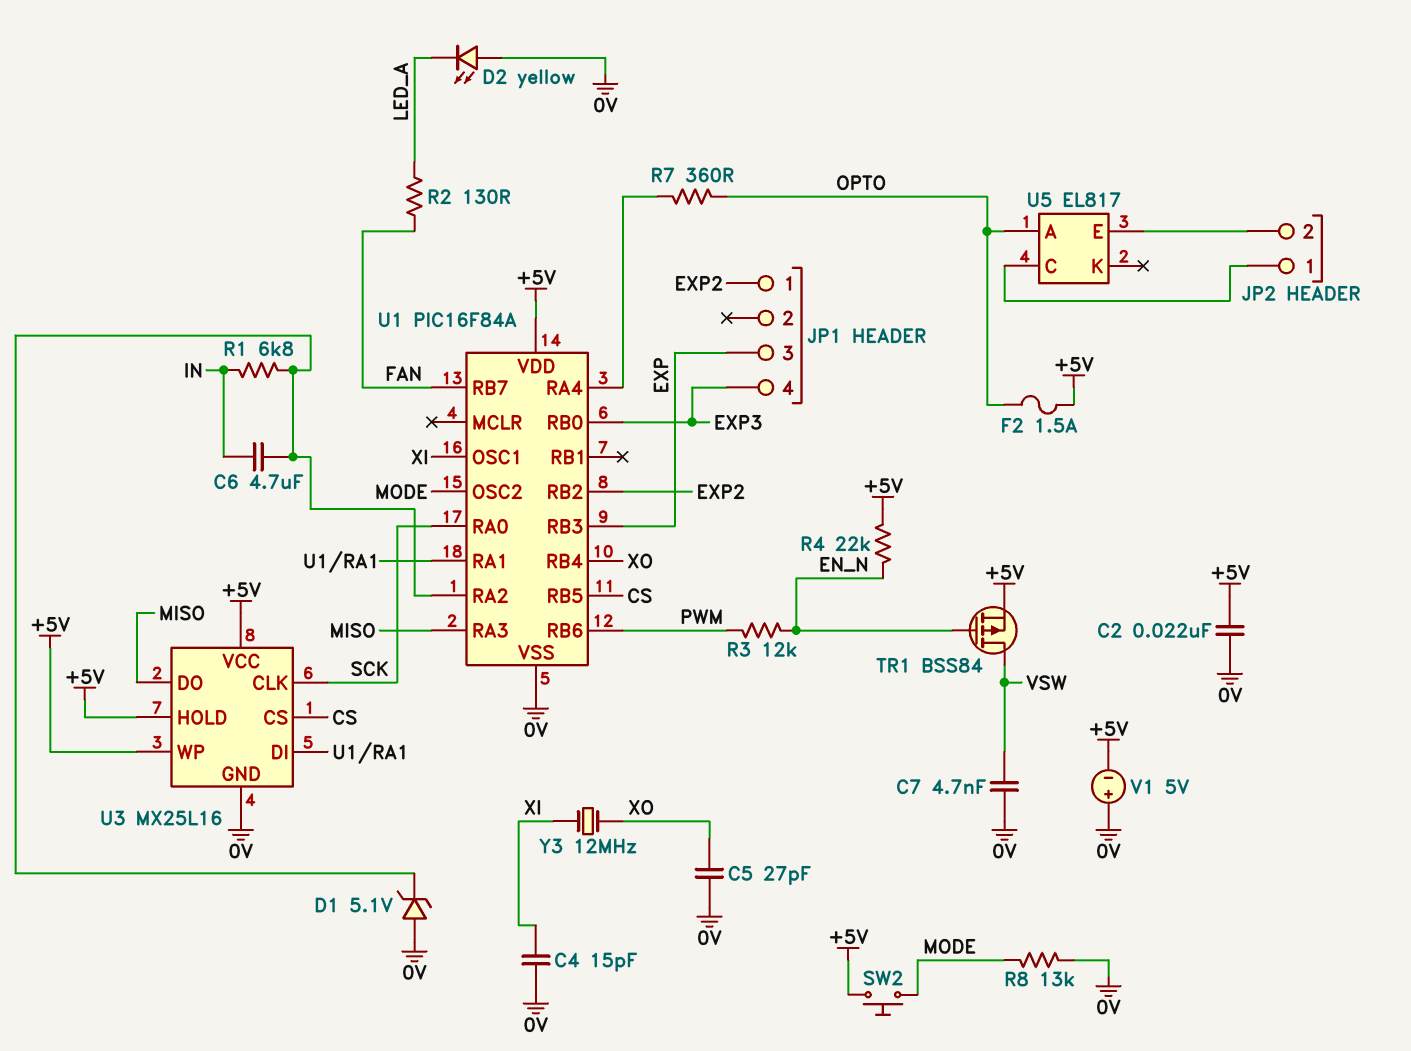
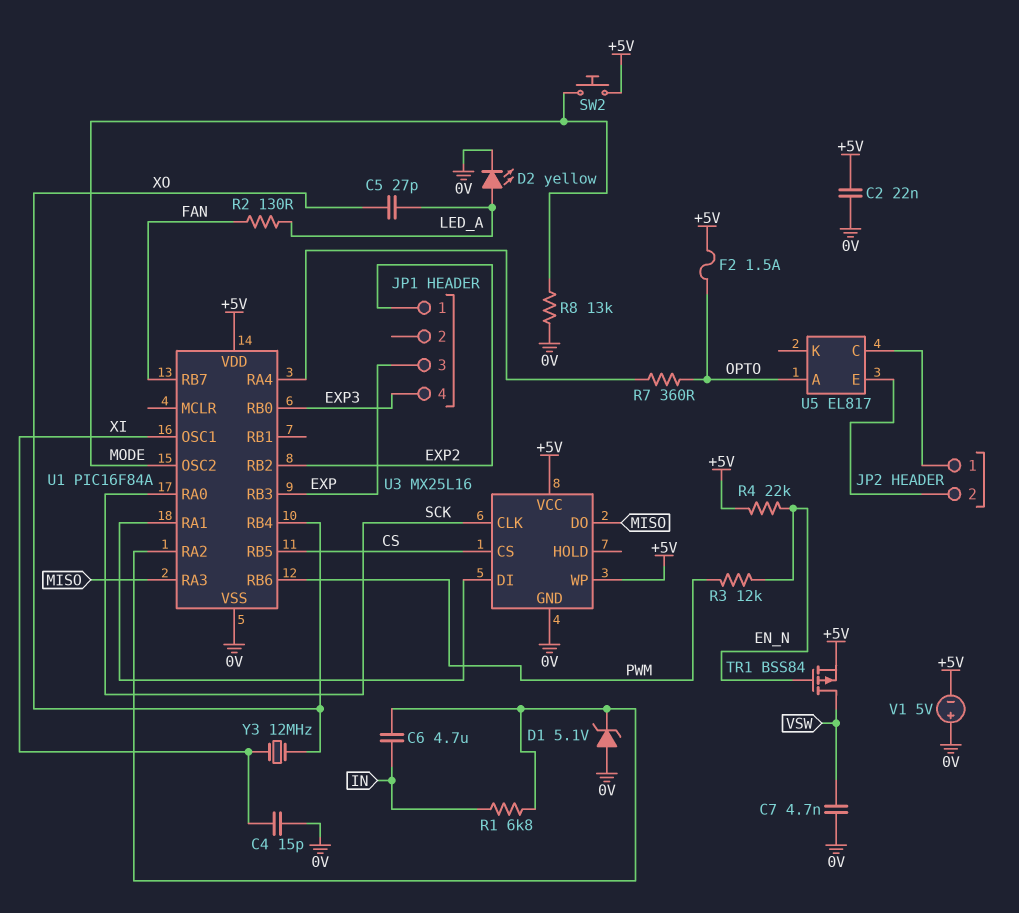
C5: 27pF (0V, XO) -> 27pF (LED_A, XO)
D2: LED yellow (A 0V, K LED_A) -> LED yellow (A LED_A, K 0V)
U3 pin HOLD: +5V -> none

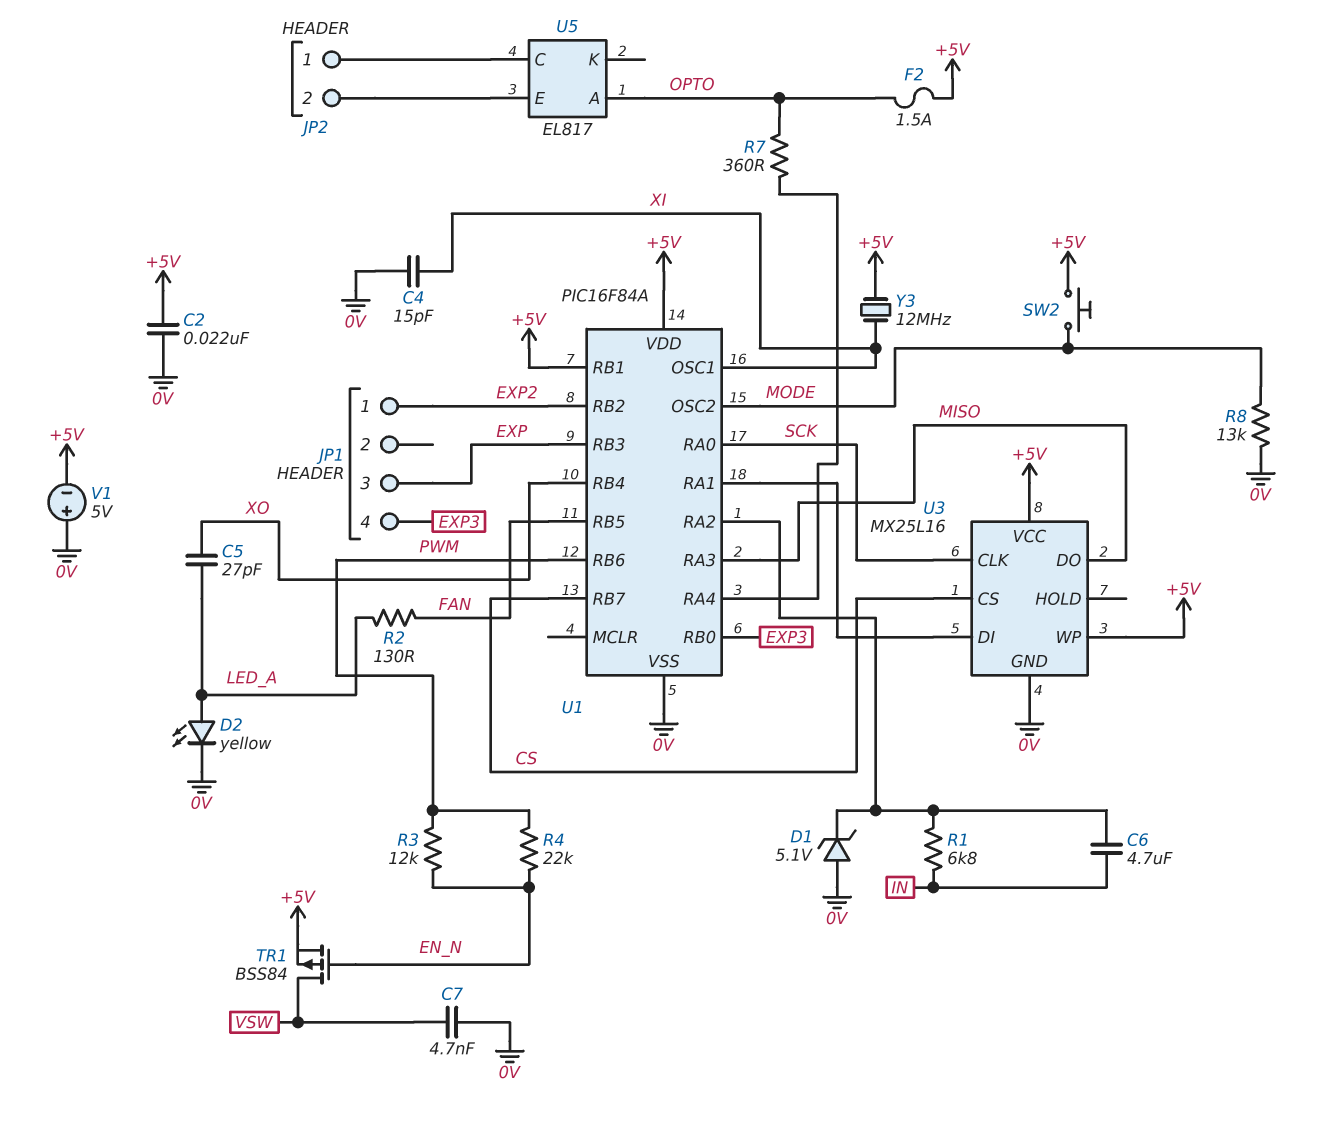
R4: 22k (+5V, EN_N) -> 22k (EN_N, PWM)
U1 pin RB1: none -> +5V
U1 pin RB5: CS -> FAN
U1 pin RB7: FAN -> CS
Y3: 12MHz (XI, XO) -> 12MHz (+5V, XI)

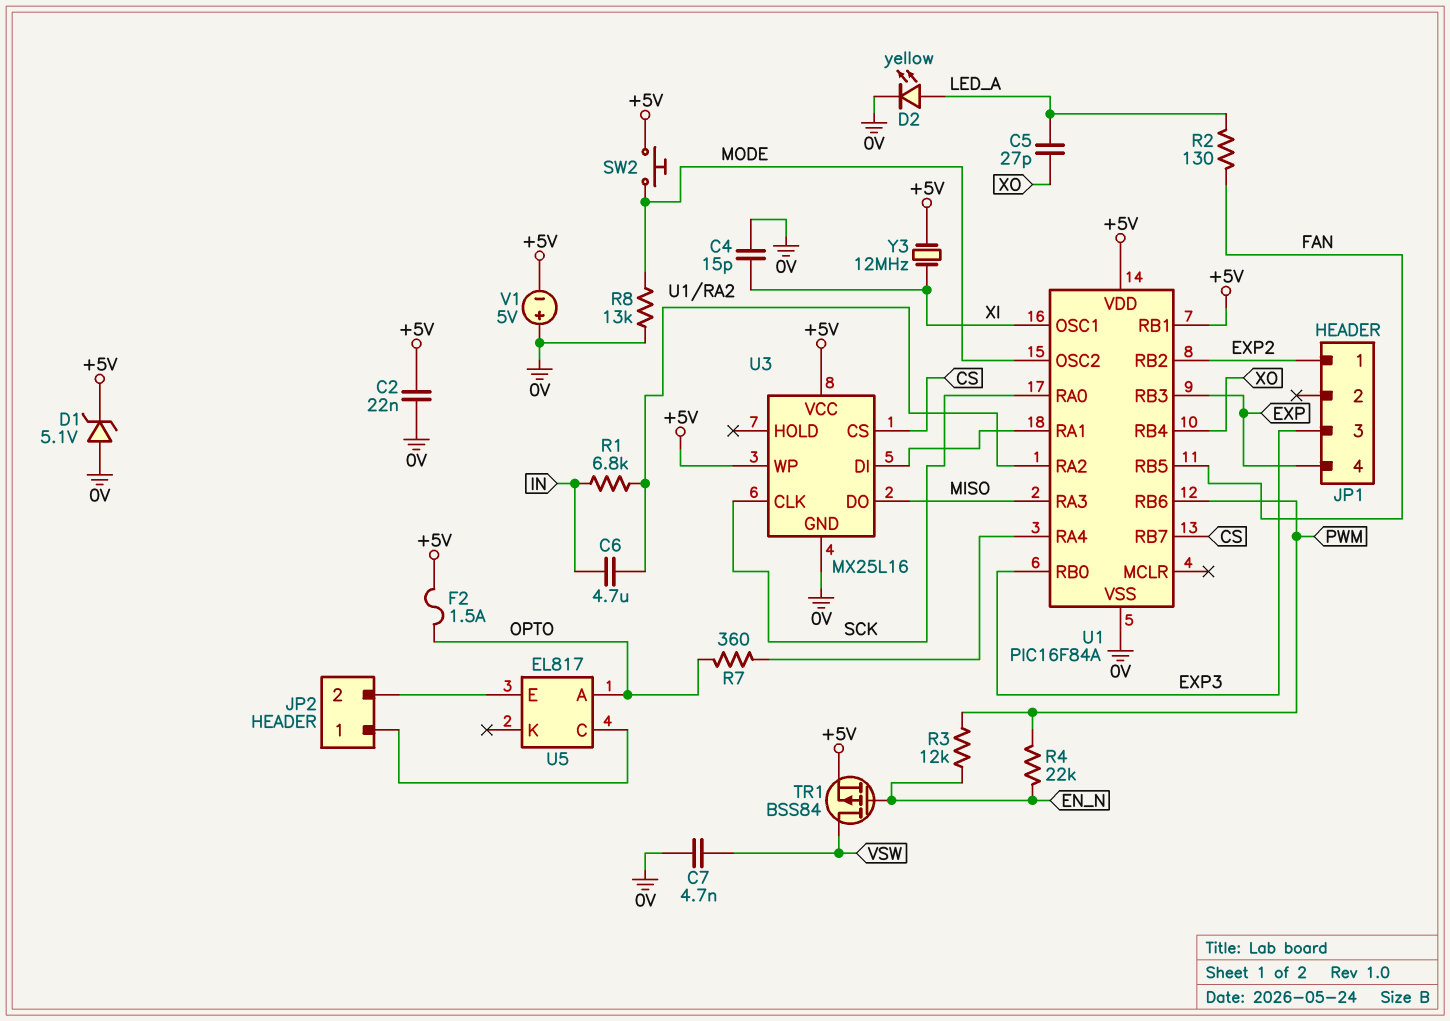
D1: zener 5.1V (A 0V, K U1/RA2) -> zener 5.1V (A 0V, K +5V)
JP1 pin 3: EXP -> EXP3
JP1 pin 4: EXP3 -> EXP

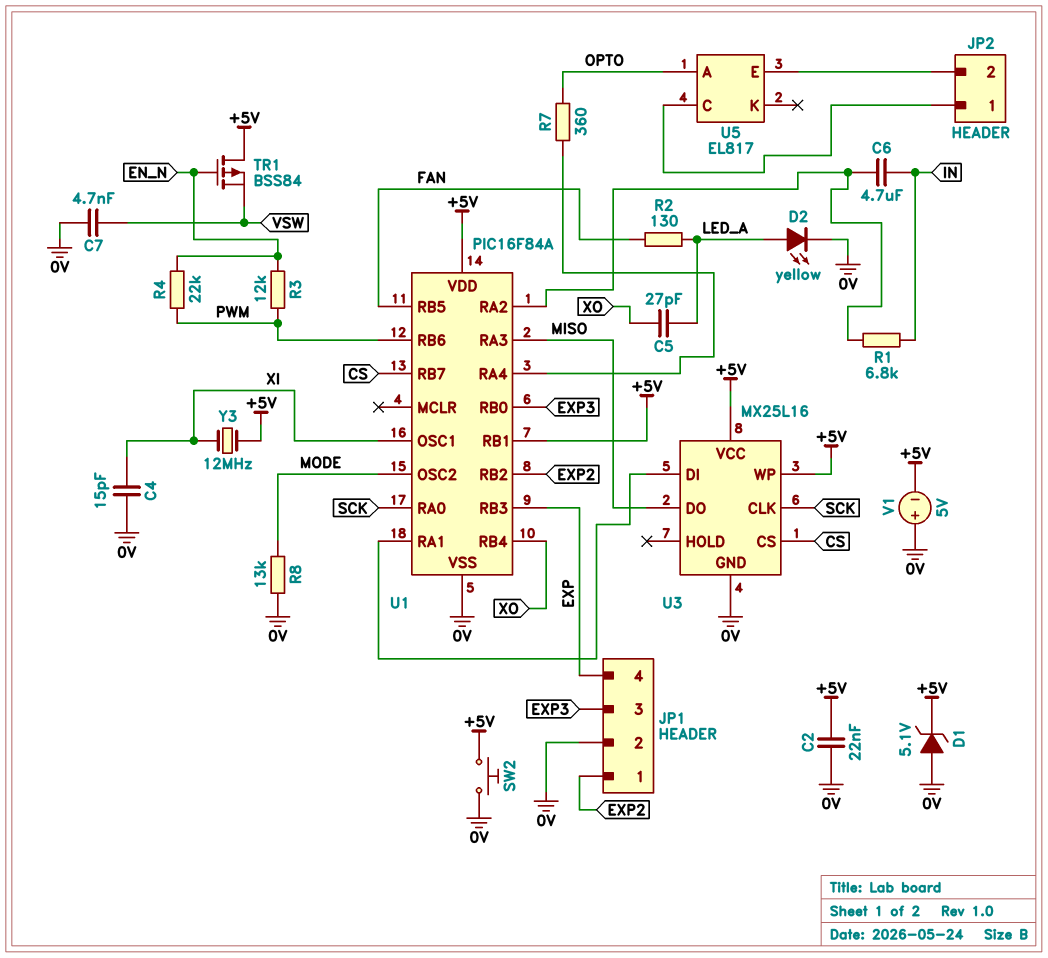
F2: 1.5A (+5V, OPTO) -> none
JP1 pin 2: none -> 0V
SW2: button (+5V, MODE) -> button (+5V, 0V)
TR1: PMOS BSS84 (G EN_N, D VSW, S +5V) -> PMOS BSS84 (G EN_N, D +5V, S VSW)

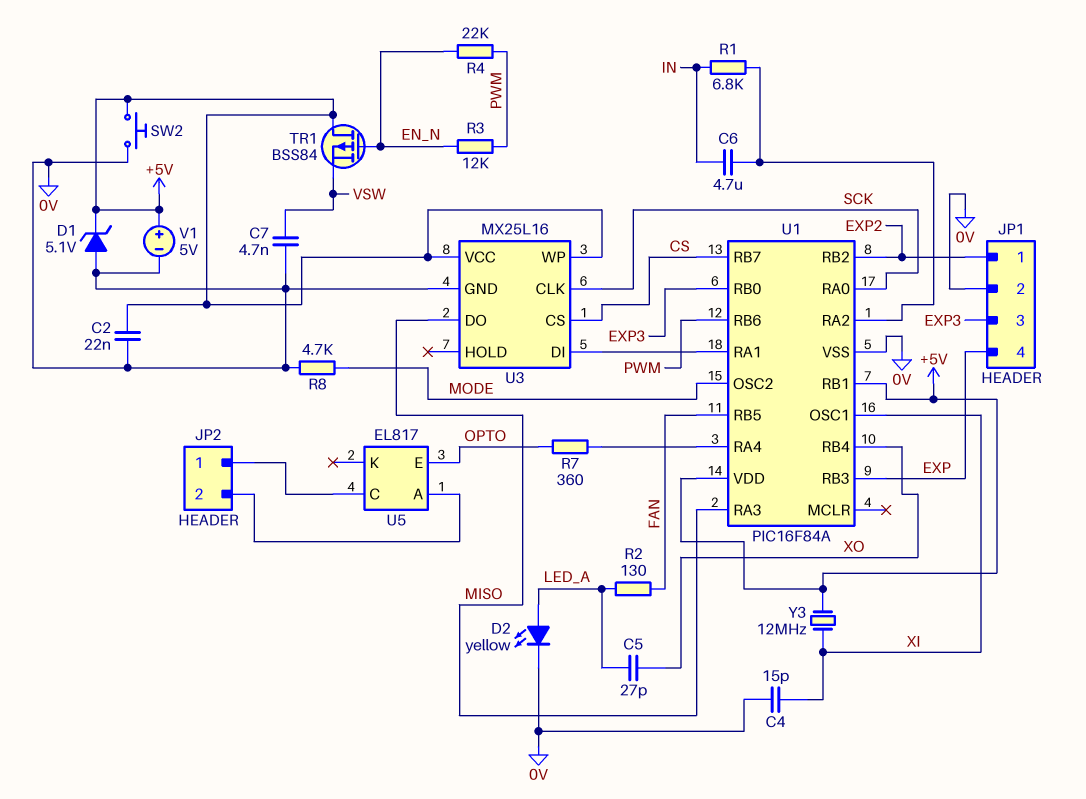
R8: 13k (0V, MODE) -> 4.7k (0V, MODE)
U5 pin A: OPTO -> JP2/2
U5 pin E: JP2/2 -> OPTO
V1: 5V (plus 0V, minus +5V) -> 5V (plus +5V, minus 0V)

